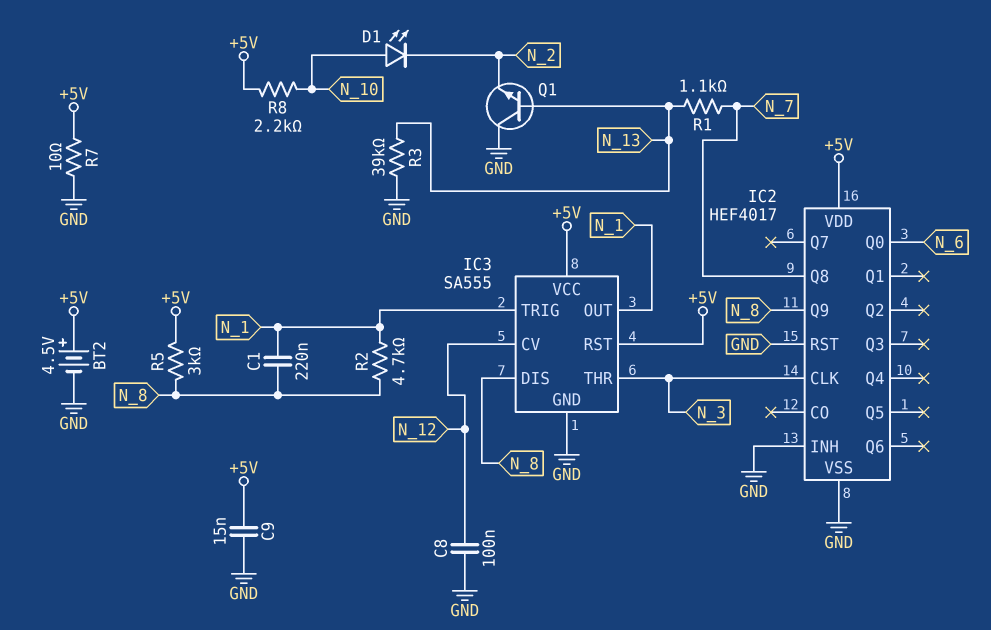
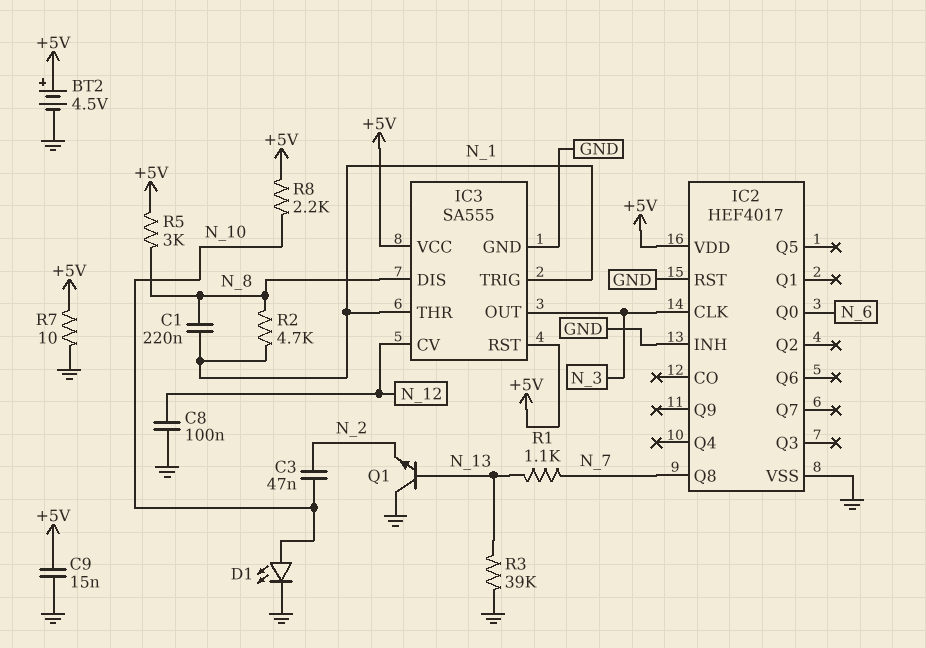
C3: none -> 47nF (N_2, N_10)
D1: LED (A N_10, K N_2) -> LED (A N_10, K GND)
IC2 pin Q9: N_8 -> none
IC3 pin OUT: N_1 -> N_3
IC3 pin THR: N_3 -> N_1

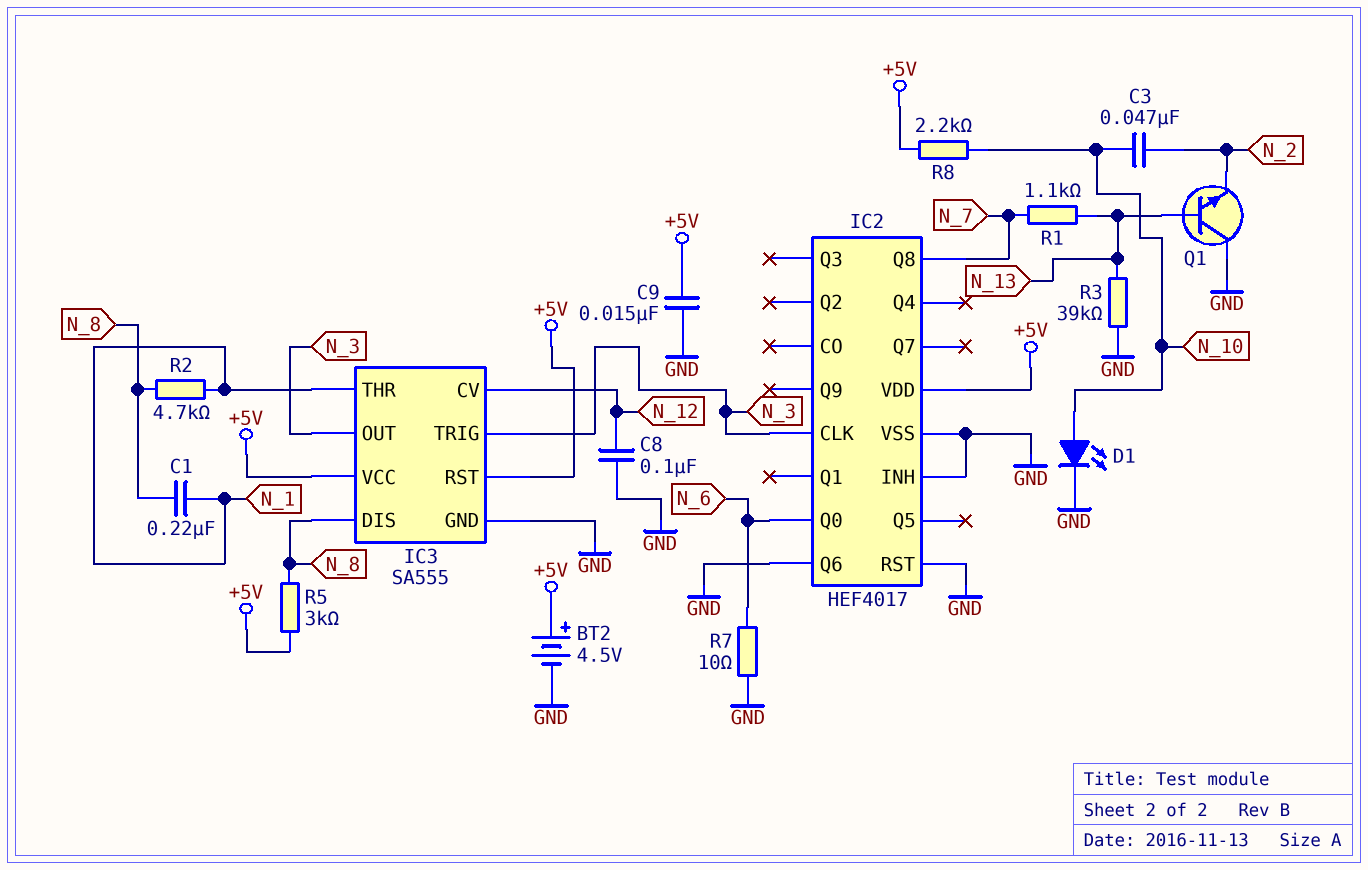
IC2 pin Q6: none -> GND
IC3 pin TRIG: N_1 -> N_3
R7: 10 (+5V, GND) -> 10 (GND, N_6)

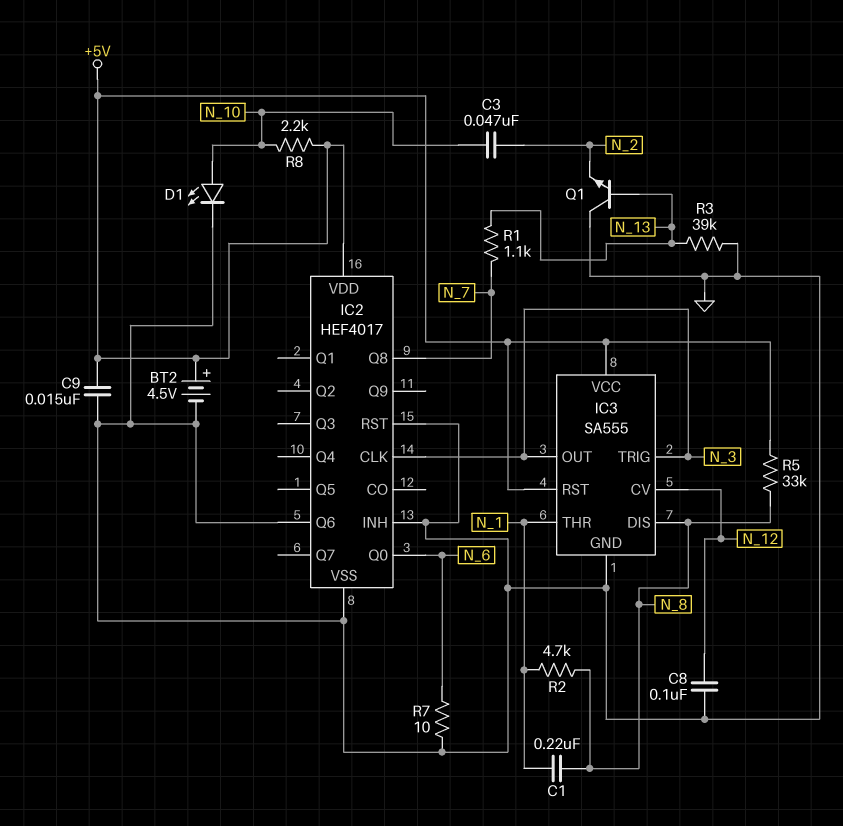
R5: 3k (+5V, N_8) -> 33k (+5V, N_8)

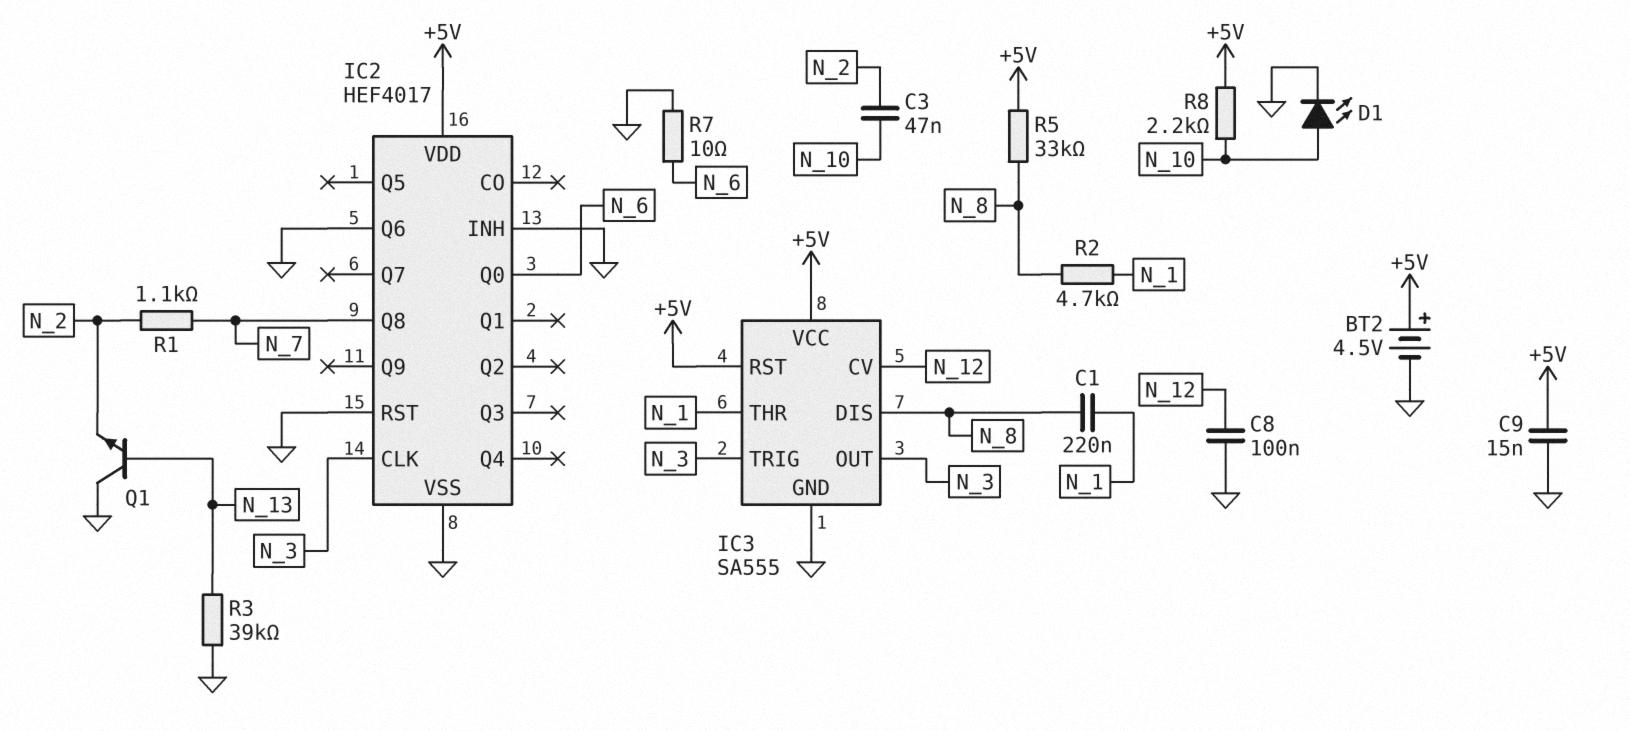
R1: 1.1k (N_7, N_13) -> 1.1k (N_2, N_7)

